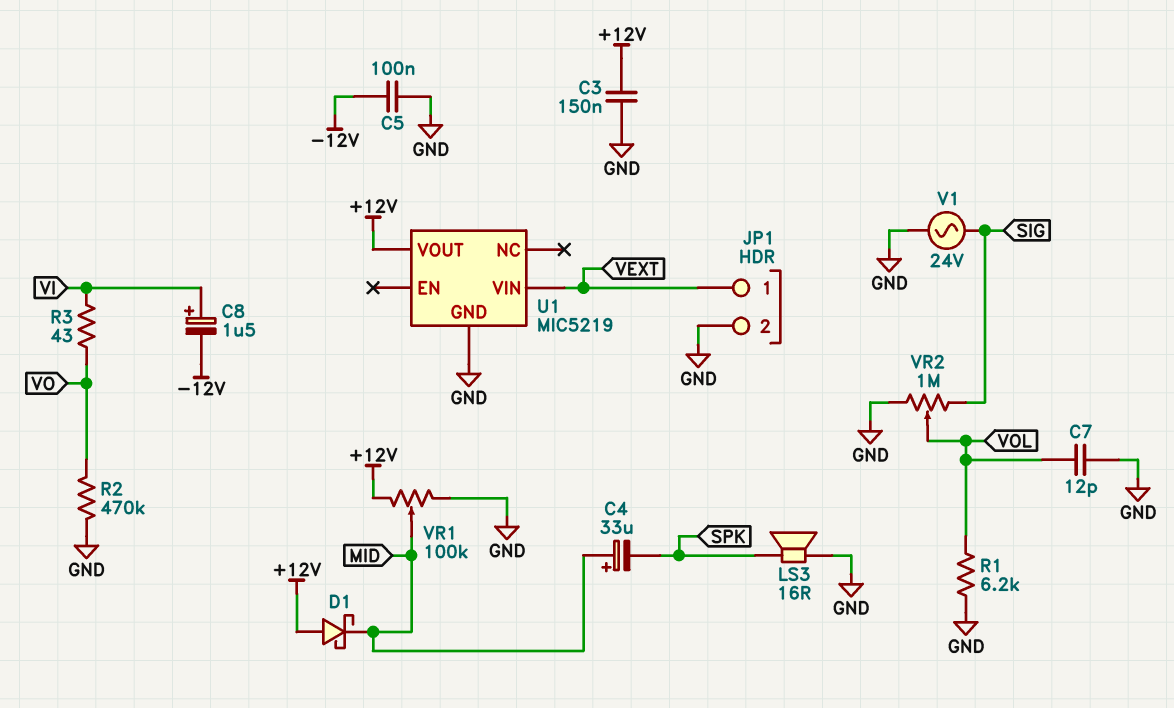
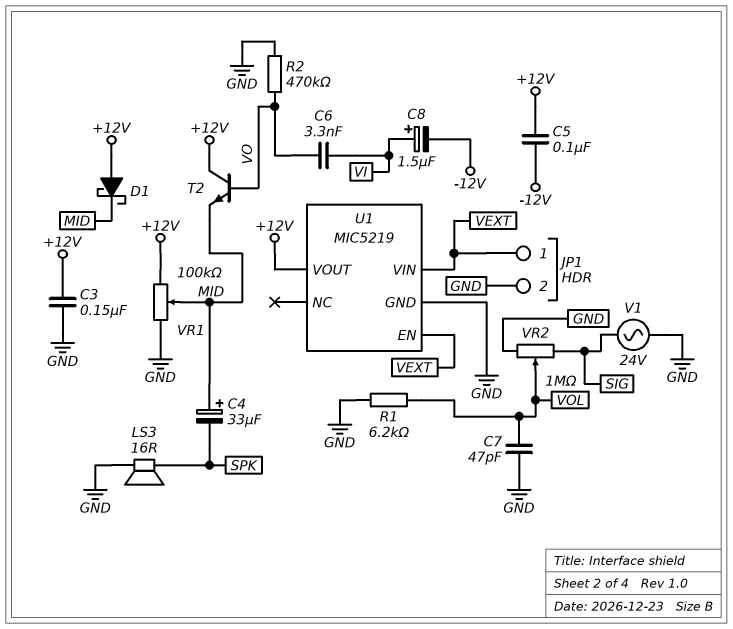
C5: 100nF (-12V, GND) -> 100nF (+12V, -12V)
C6: none -> 3.3nF (VI, VO)
C7: 12pF (GND, VOL) -> 47pF (GND, VOL)
R3: 43 (VI, VO) -> none
T2: none -> NPN (B VO, C +12V, E MID)
U1 pin EN: none -> VEXT

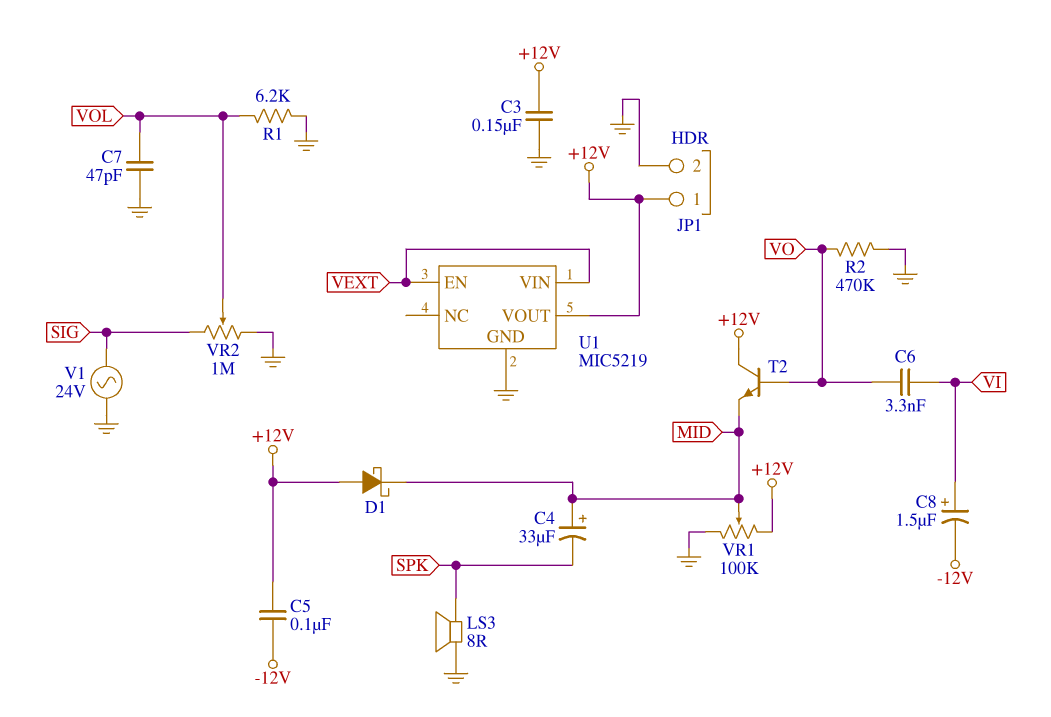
JP1 pin 1: VEXT -> +12V
LS3: speaker 16R (GND, SPK) -> speaker 8R (GND, SPK)

